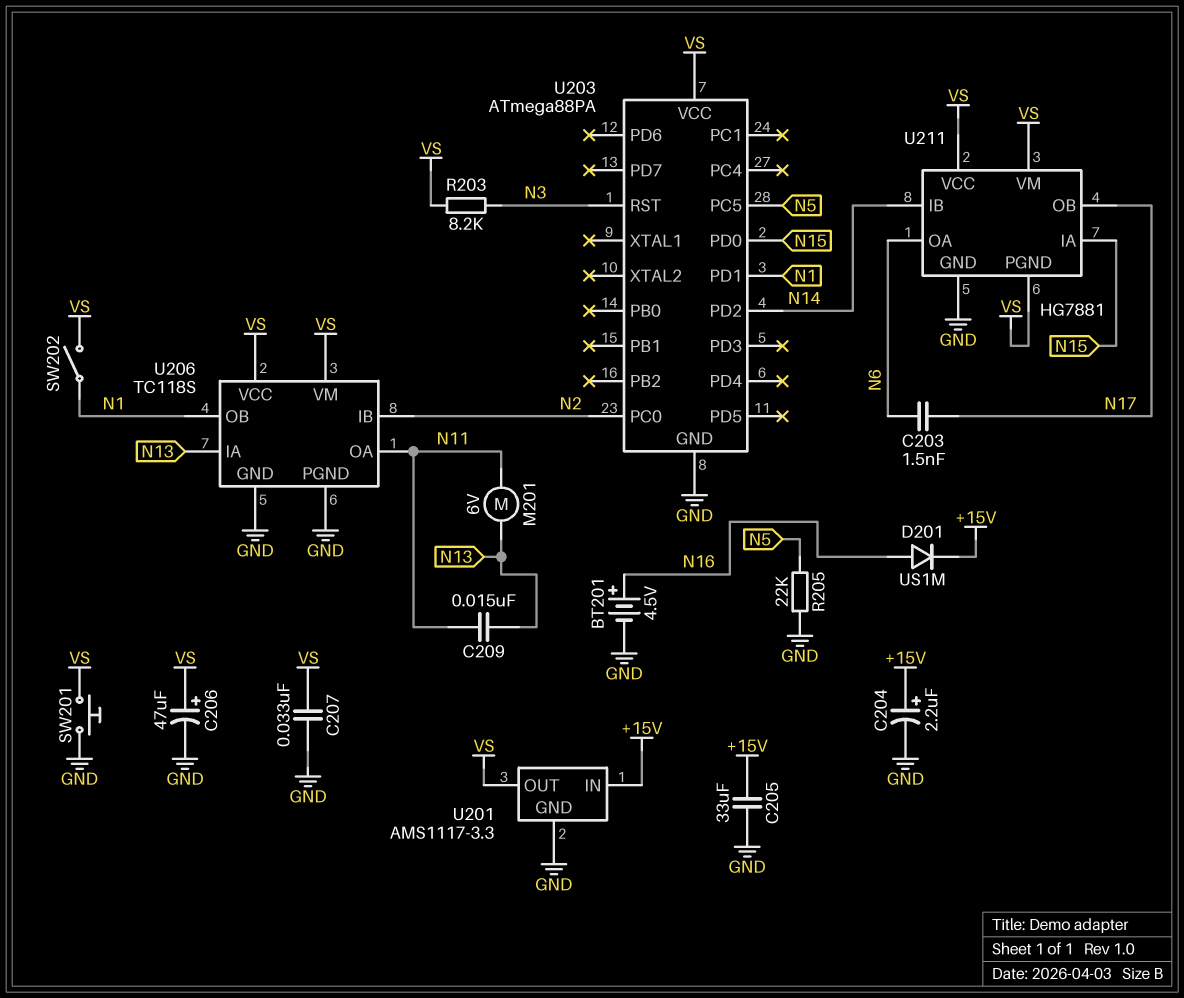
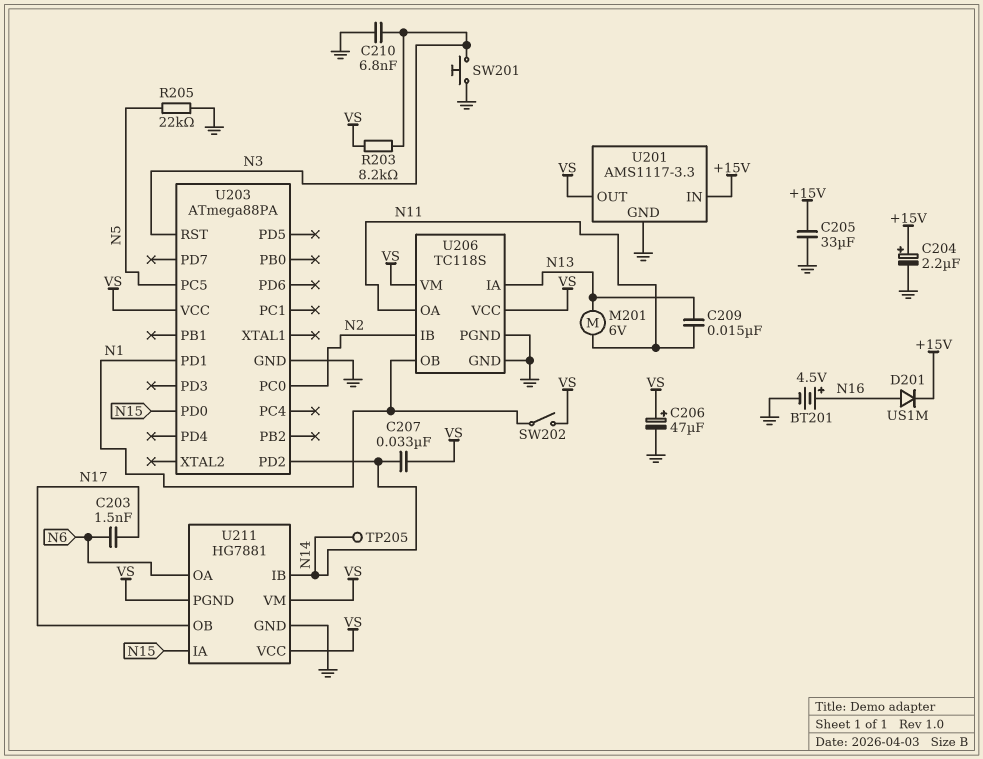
C207: 33nF (GND, VS) -> 33nF (N14, VS)
C210: none -> 6.8nF (GND, N3)
SW201: button (GND, VS) -> button (GND, N3)
TP205: none -> test point (N14)

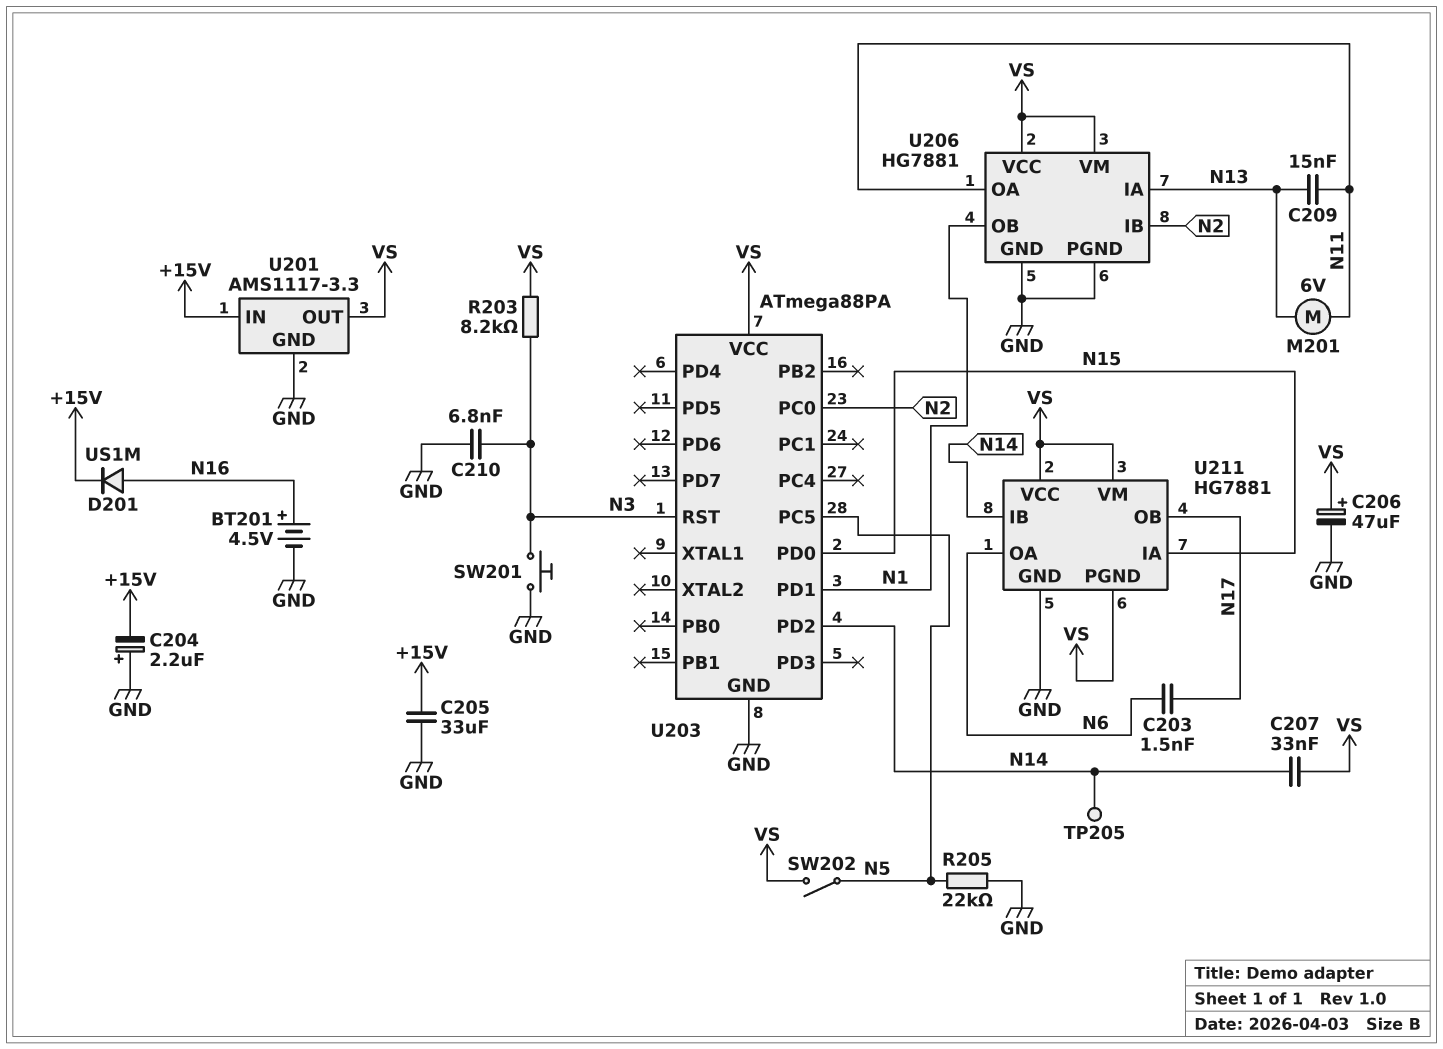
C204: 2.2uF (plus +15V, minus GND) -> 2.2uF (plus GND, minus +15V)
SW202: switch (N1, VS) -> switch (N5, VS)
U206: TC118S -> HG7881

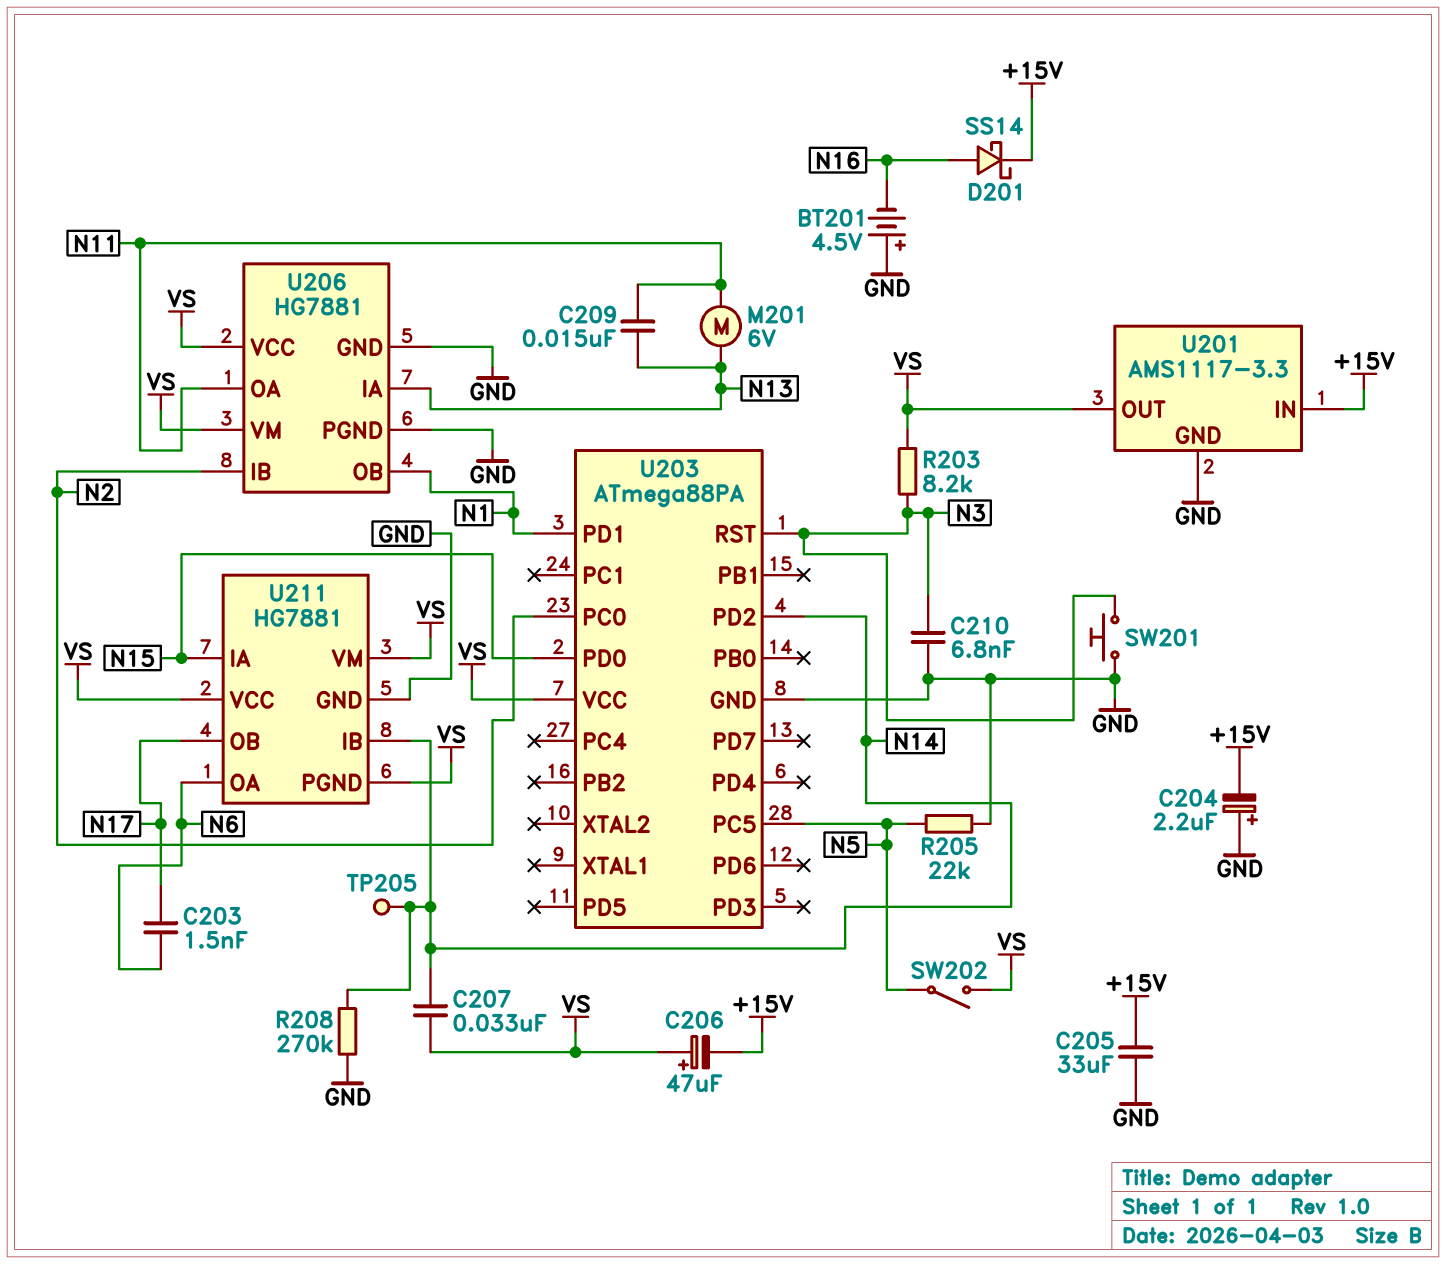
BT201: 4.5V (plus N16, minus GND) -> 4.5V (plus GND, minus N16)
C206: 47uF (plus VS, minus GND) -> 47uF (plus VS, minus +15V)
D201: diode US1M (A N16, K +15V) -> schottky SS14 (A N16, K +15V)
R208: none -> 270k (GND, N14)

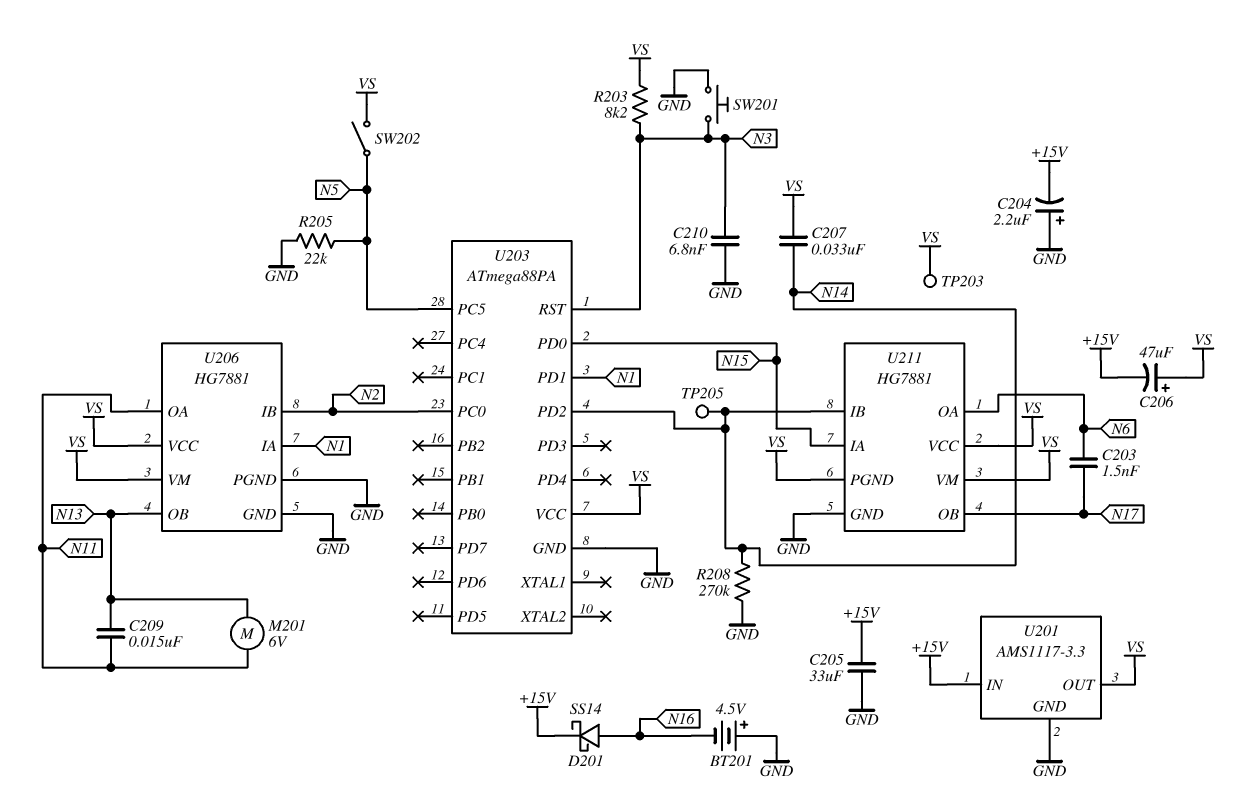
TP203: none -> test point (VS)
U206 pin IA: N13 -> N1
U206 pin OB: N1 -> N13

